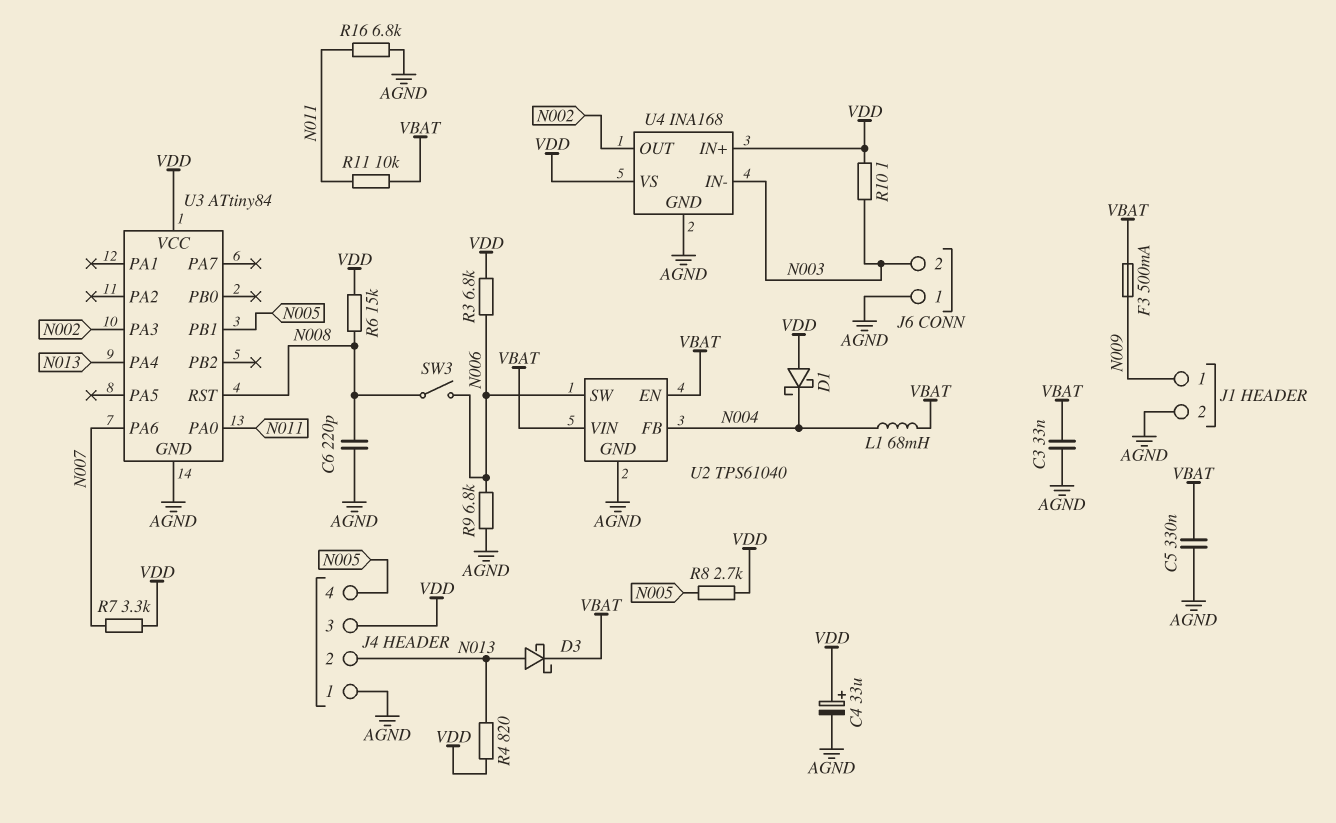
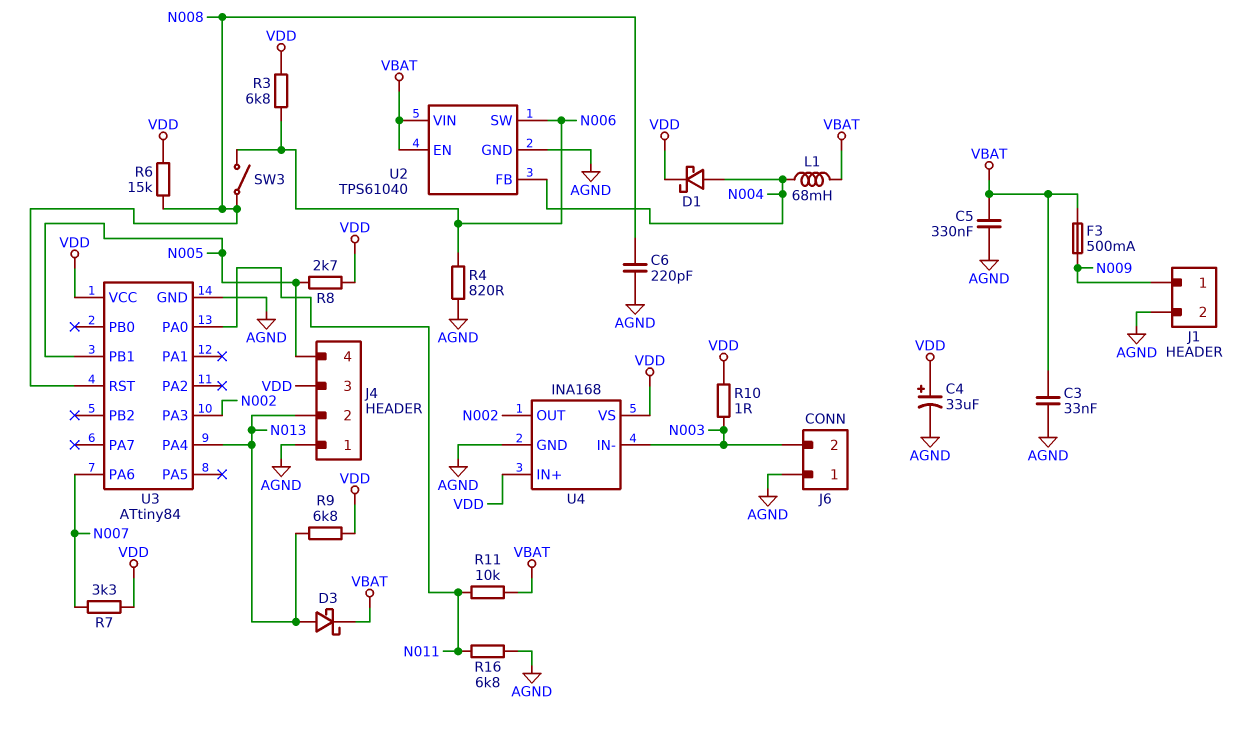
D1: schottky (A VDD, K N004) -> schottky (A N004, K VDD)
R4: 820 (N013, VDD) -> 820 (AGND, N006)
R9: 6.8k (AGND, N006) -> 6.8k (N013, VDD)

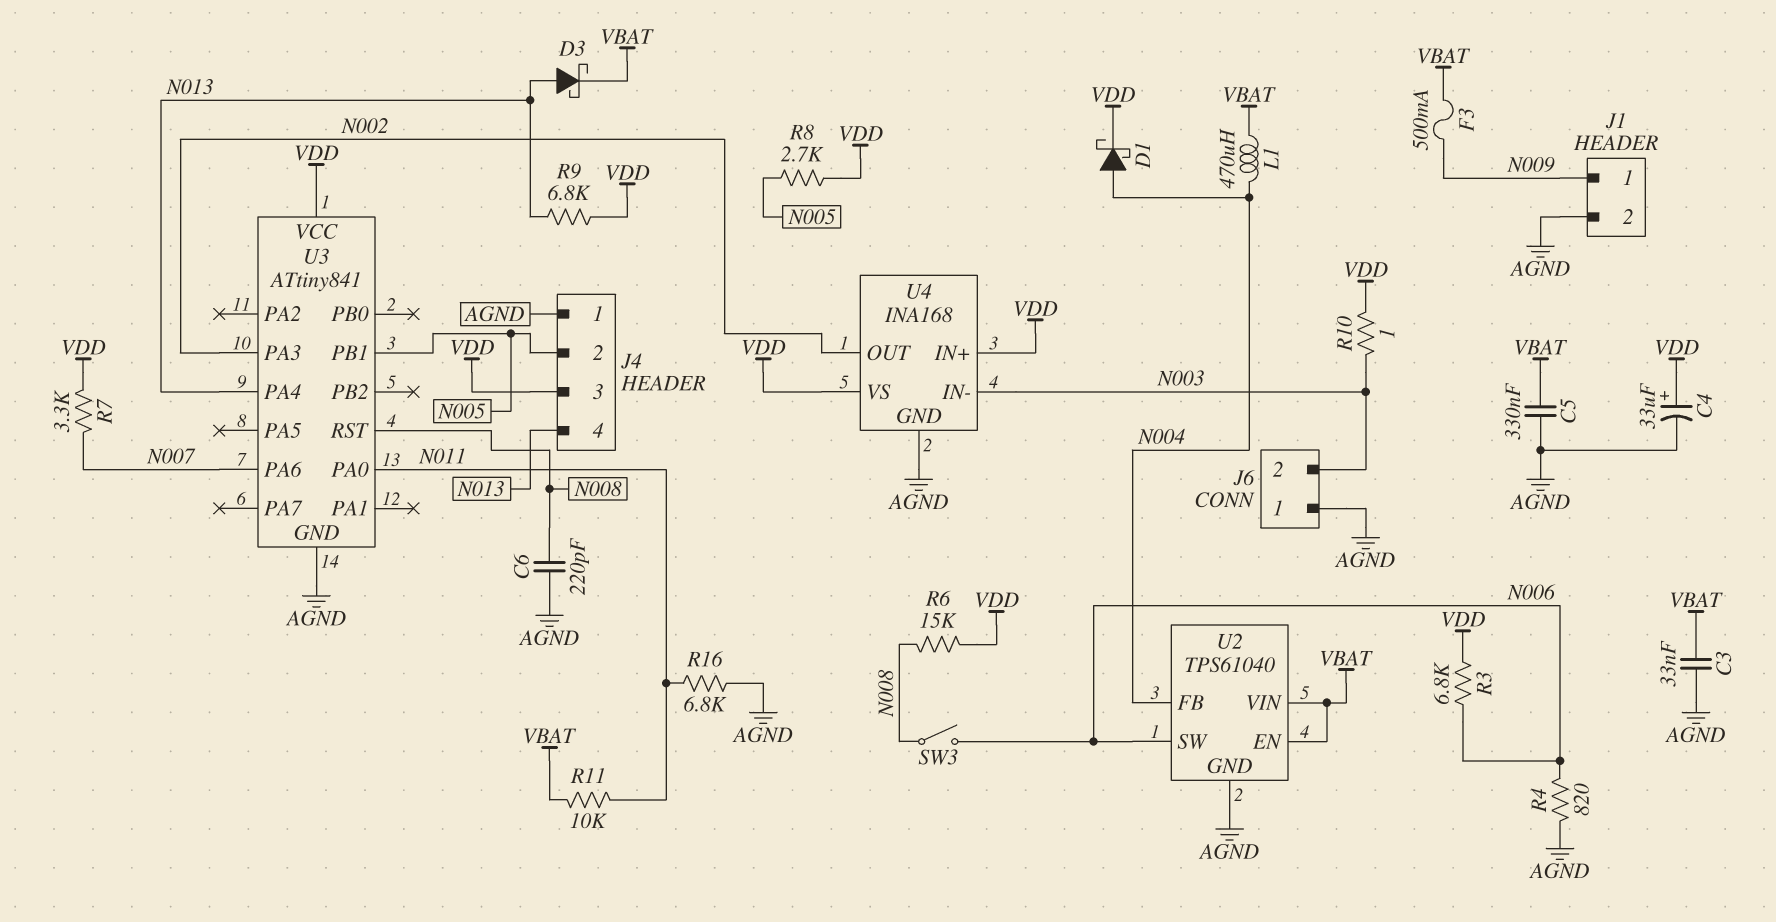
J4 pin 2: N013 -> N005
J4 pin 4: N005 -> N013
L1: 68mH (N004, VBAT) -> 470uH (N004, VBAT)
U3: ATtiny84 -> ATtiny841

